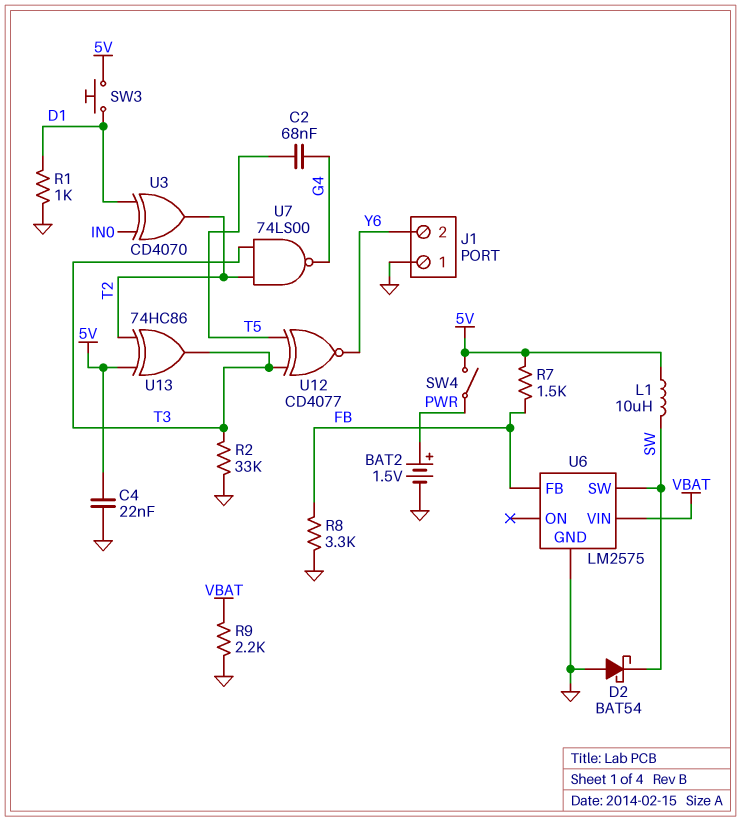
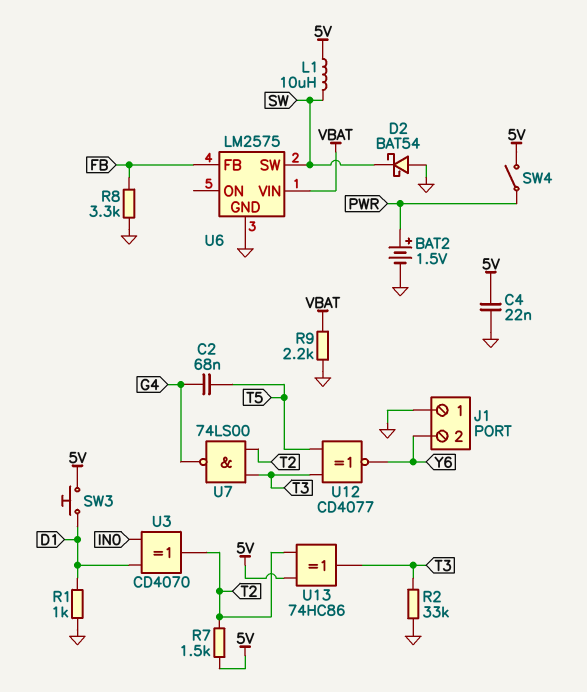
R7: 1.5k (5V, FB) -> 1.5k (5V, T2)

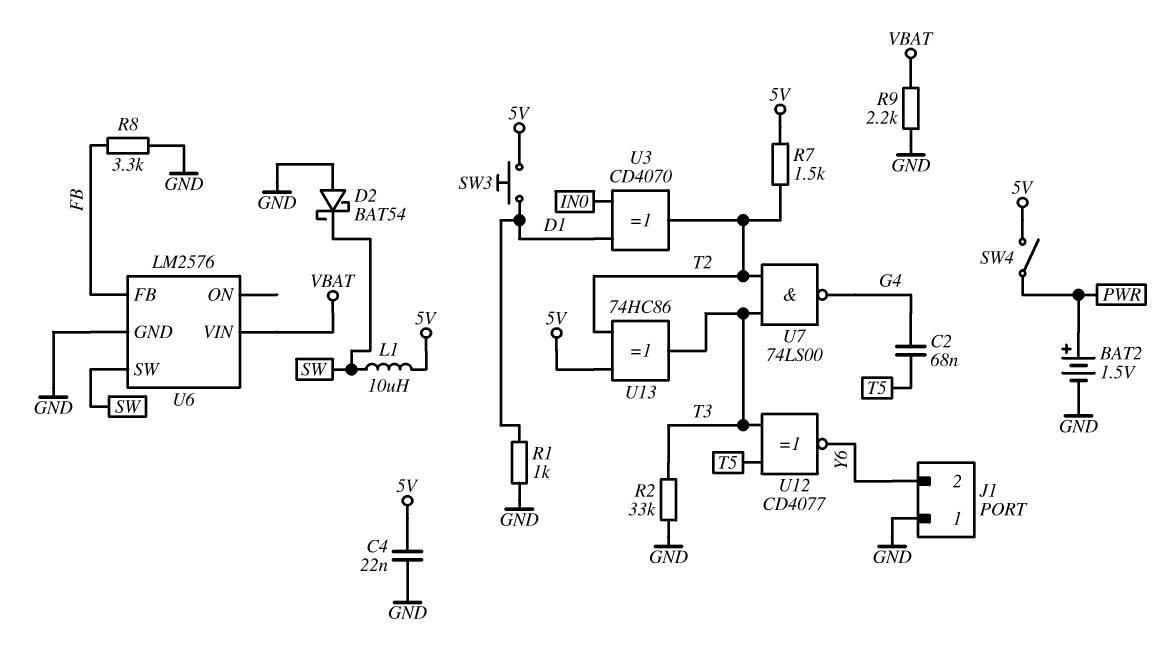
U6: LM2575 -> LM2576

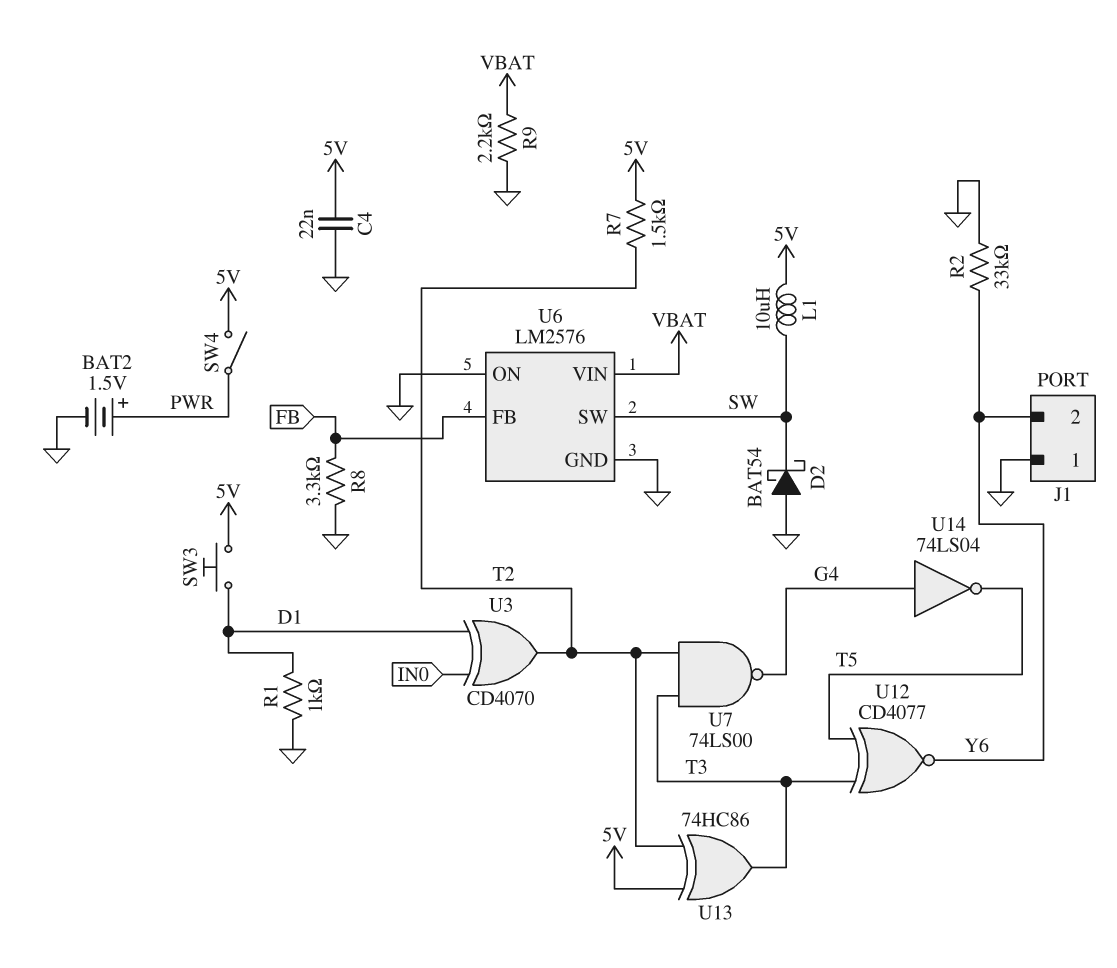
C2: 68nF (G4, T5) -> none
R2: 33k (GND, T3) -> 33k (GND, Y6)
U6 pin ON: none -> GND
U14: none -> NOT 74LS04 (in G4, out T5)

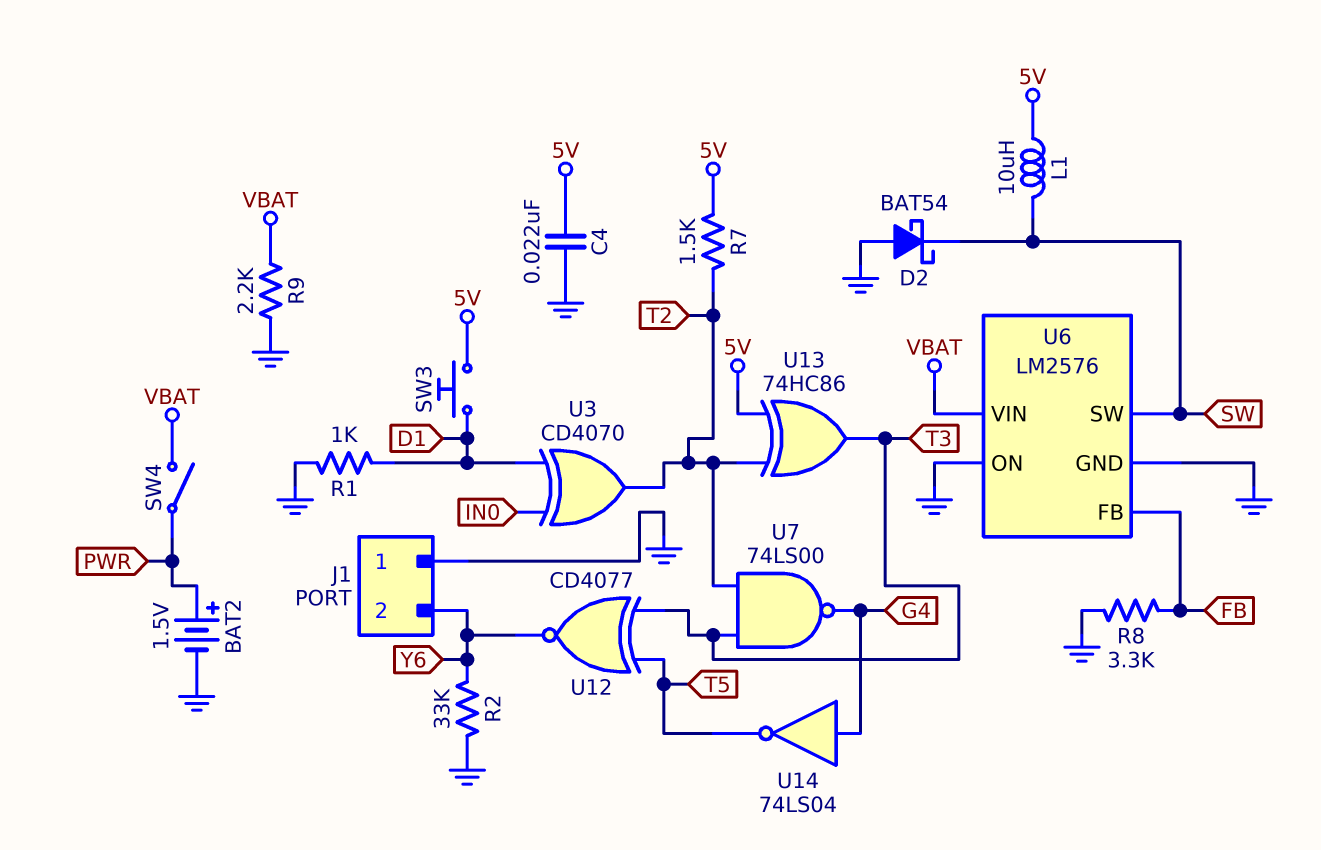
SW4: switch (5V, PWR) -> switch (PWR, VBAT)

